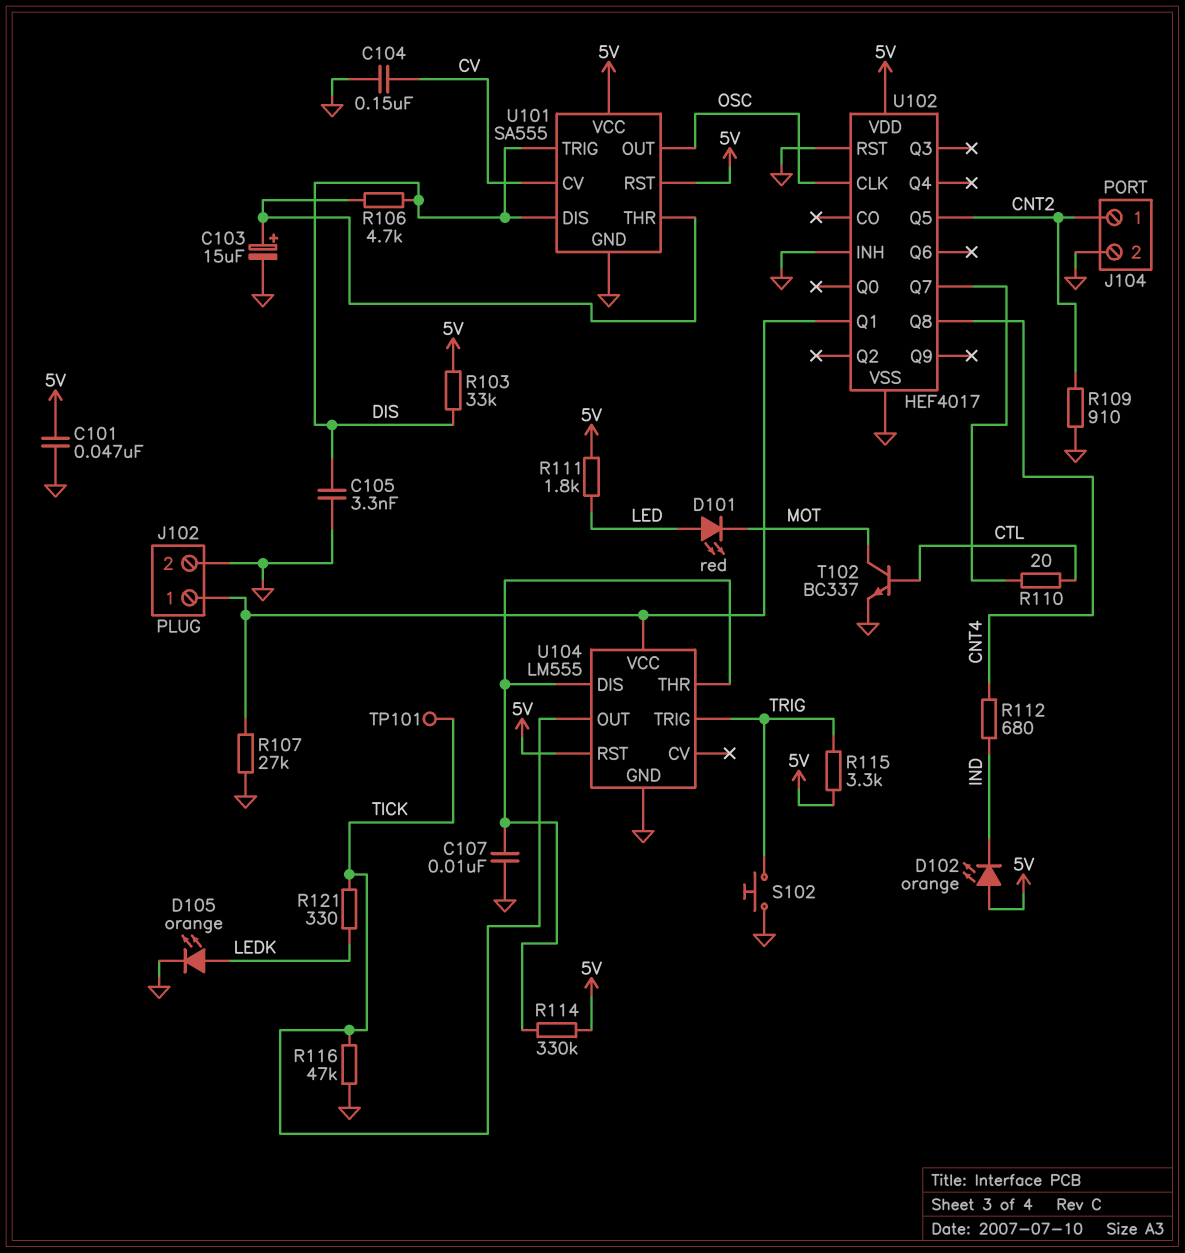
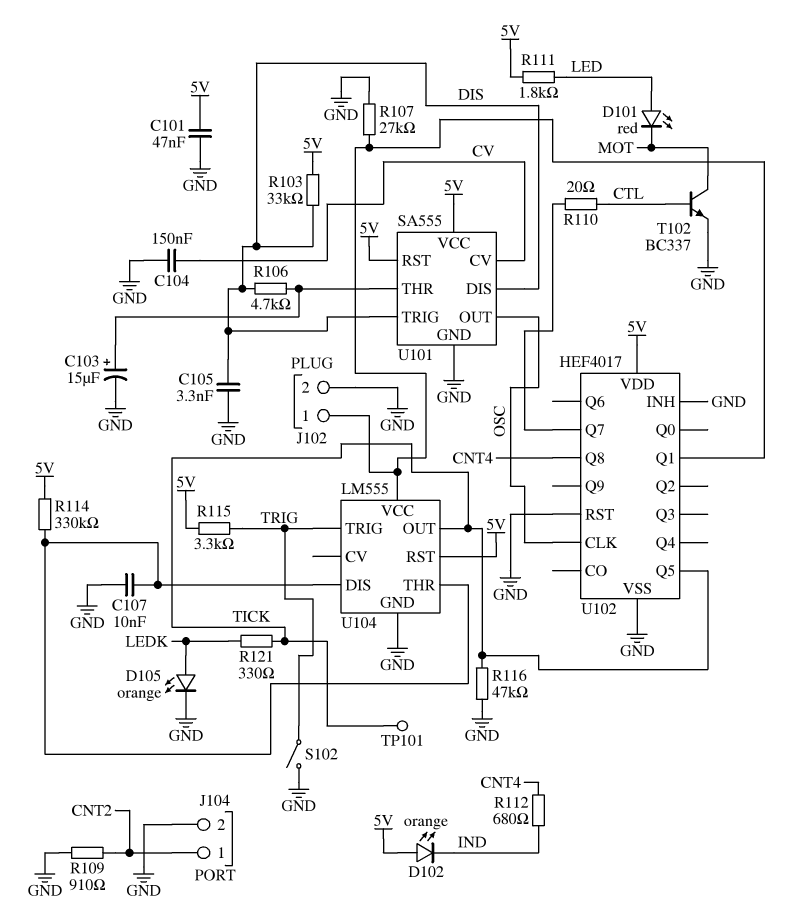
S102: button (GND, TRIG) -> switch (GND, TRIG)
U102 pin Q5: CNT2 -> TICK

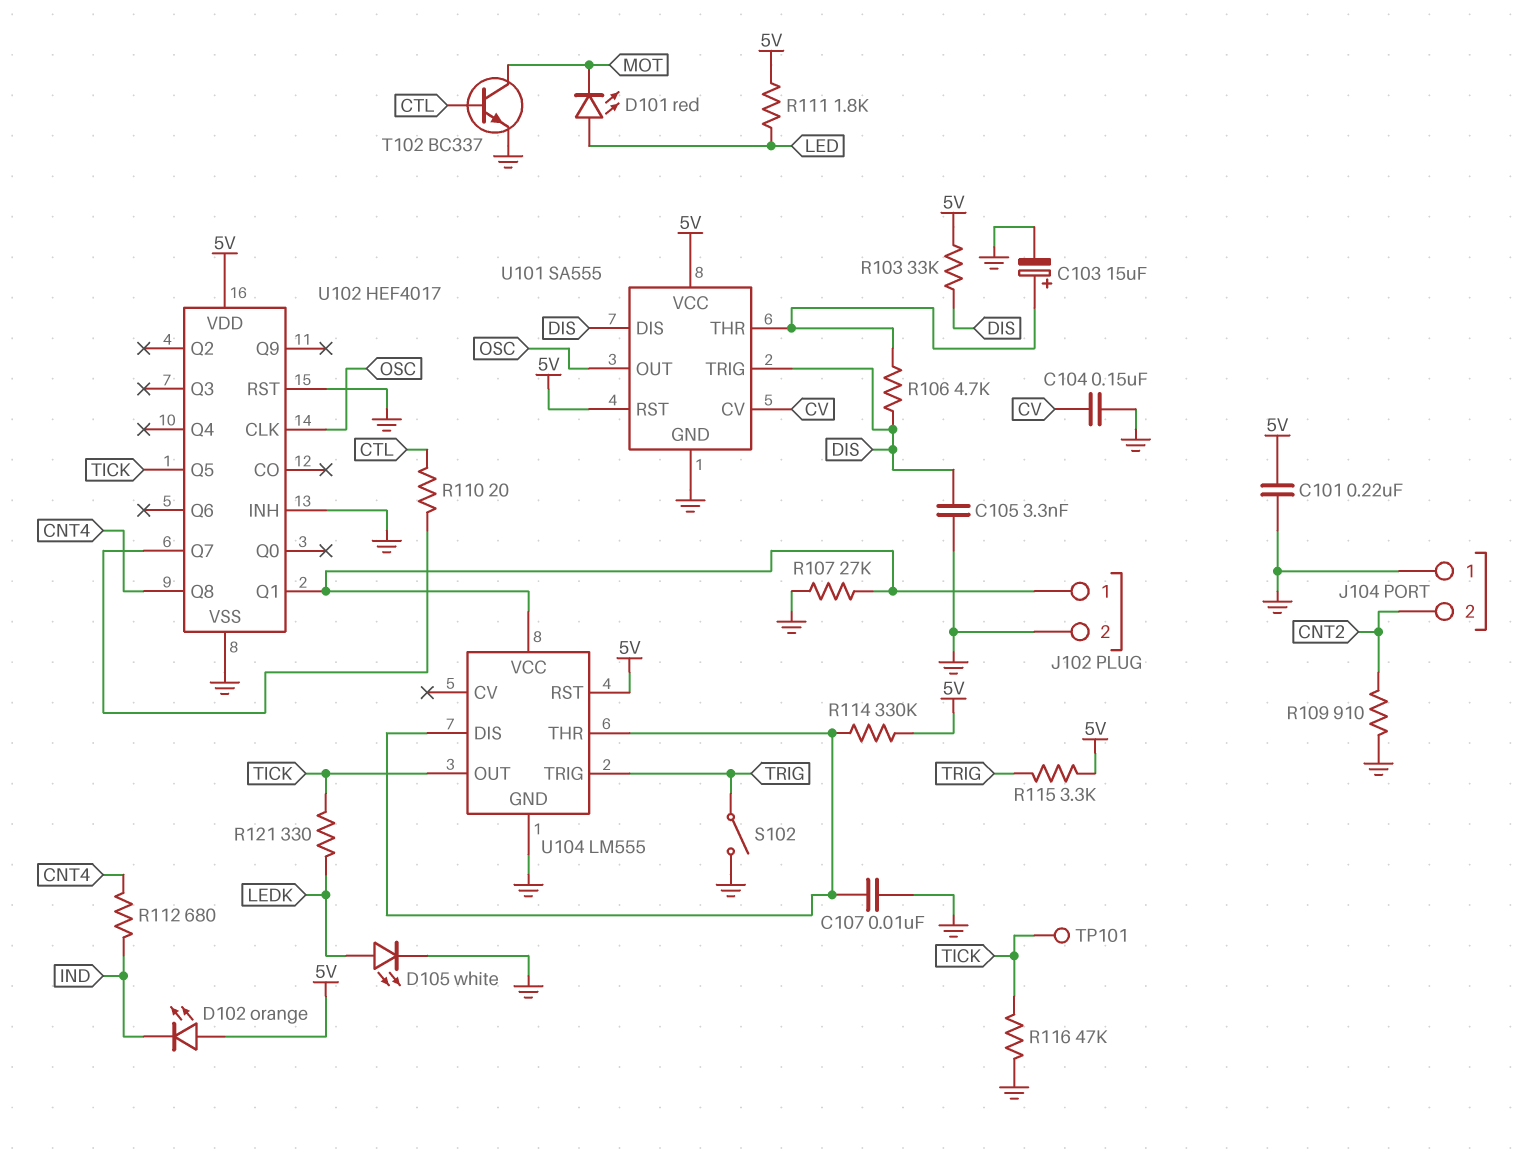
C101: 47nF (5V, GND) -> 220nF (5V, GND)
D105: LED orange (A LEDK, K GND) -> LED white (A LEDK, K GND)
J104 pin 1: CNT2 -> GND
J104 pin 2: GND -> CNT2

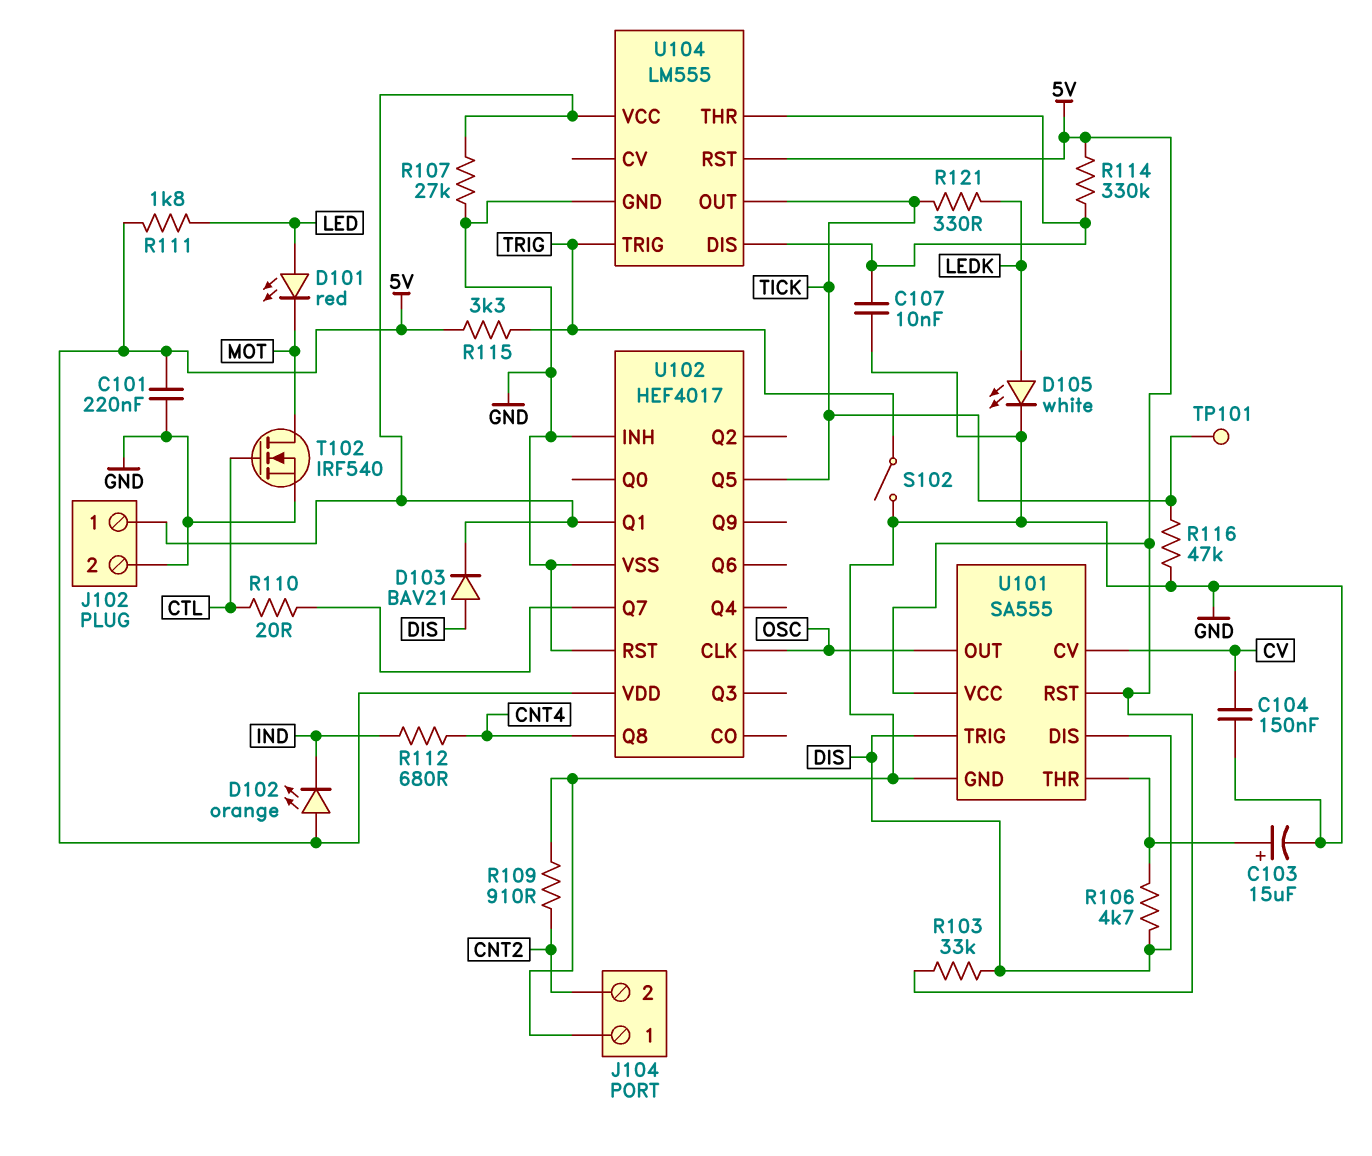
C105: 3.3nF (DIS, GND) -> none
D103: none -> diode BAV21 (A DIS, K J102/1)
T102: NPN BC337 (B CTL, C MOT, E GND) -> NMOS IRF540 (G CTL, D MOT, S GND)

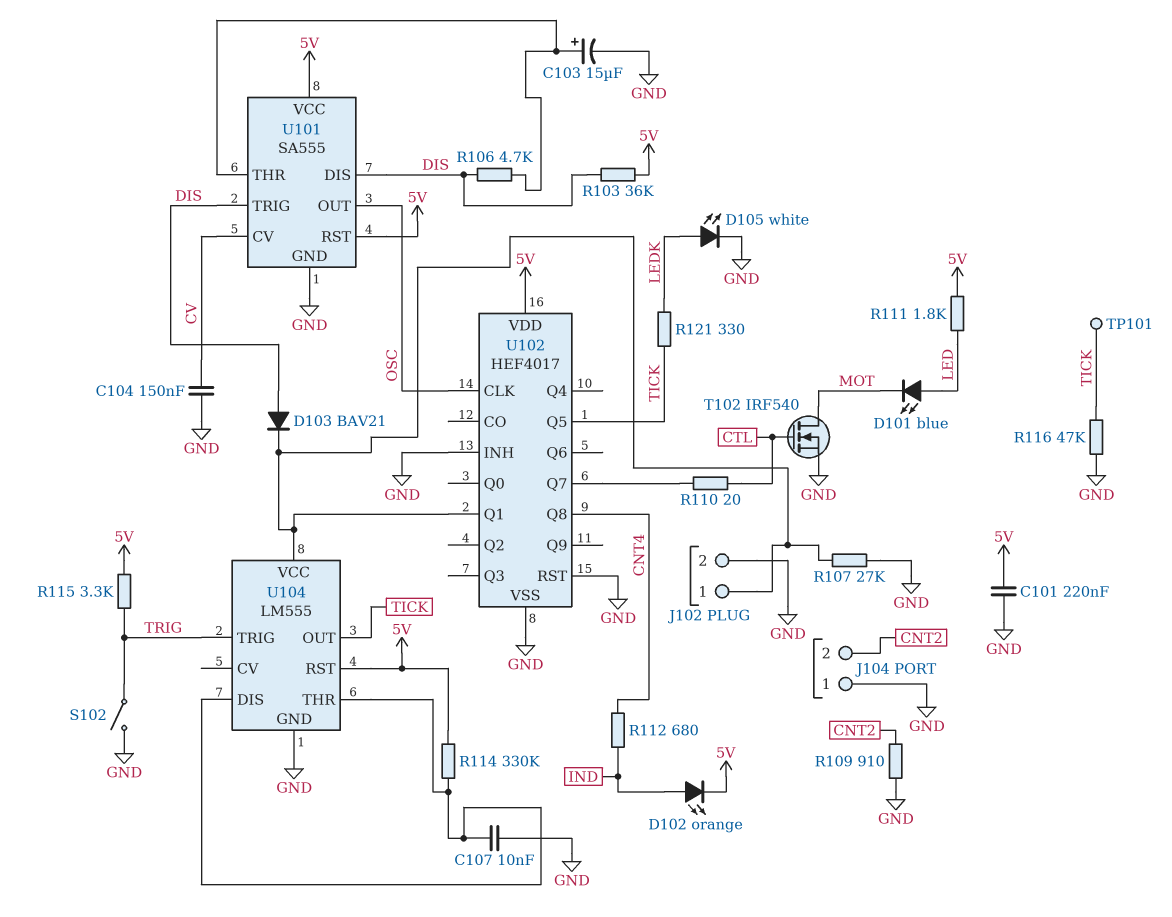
D101: LED red (A LED, K MOT) -> LED blue (A LED, K MOT)
D102: LED orange (A 5V, K IND) -> LED orange (A IND, K 5V)
R103: 33k (5V, DIS) -> 36k (5V, DIS)

